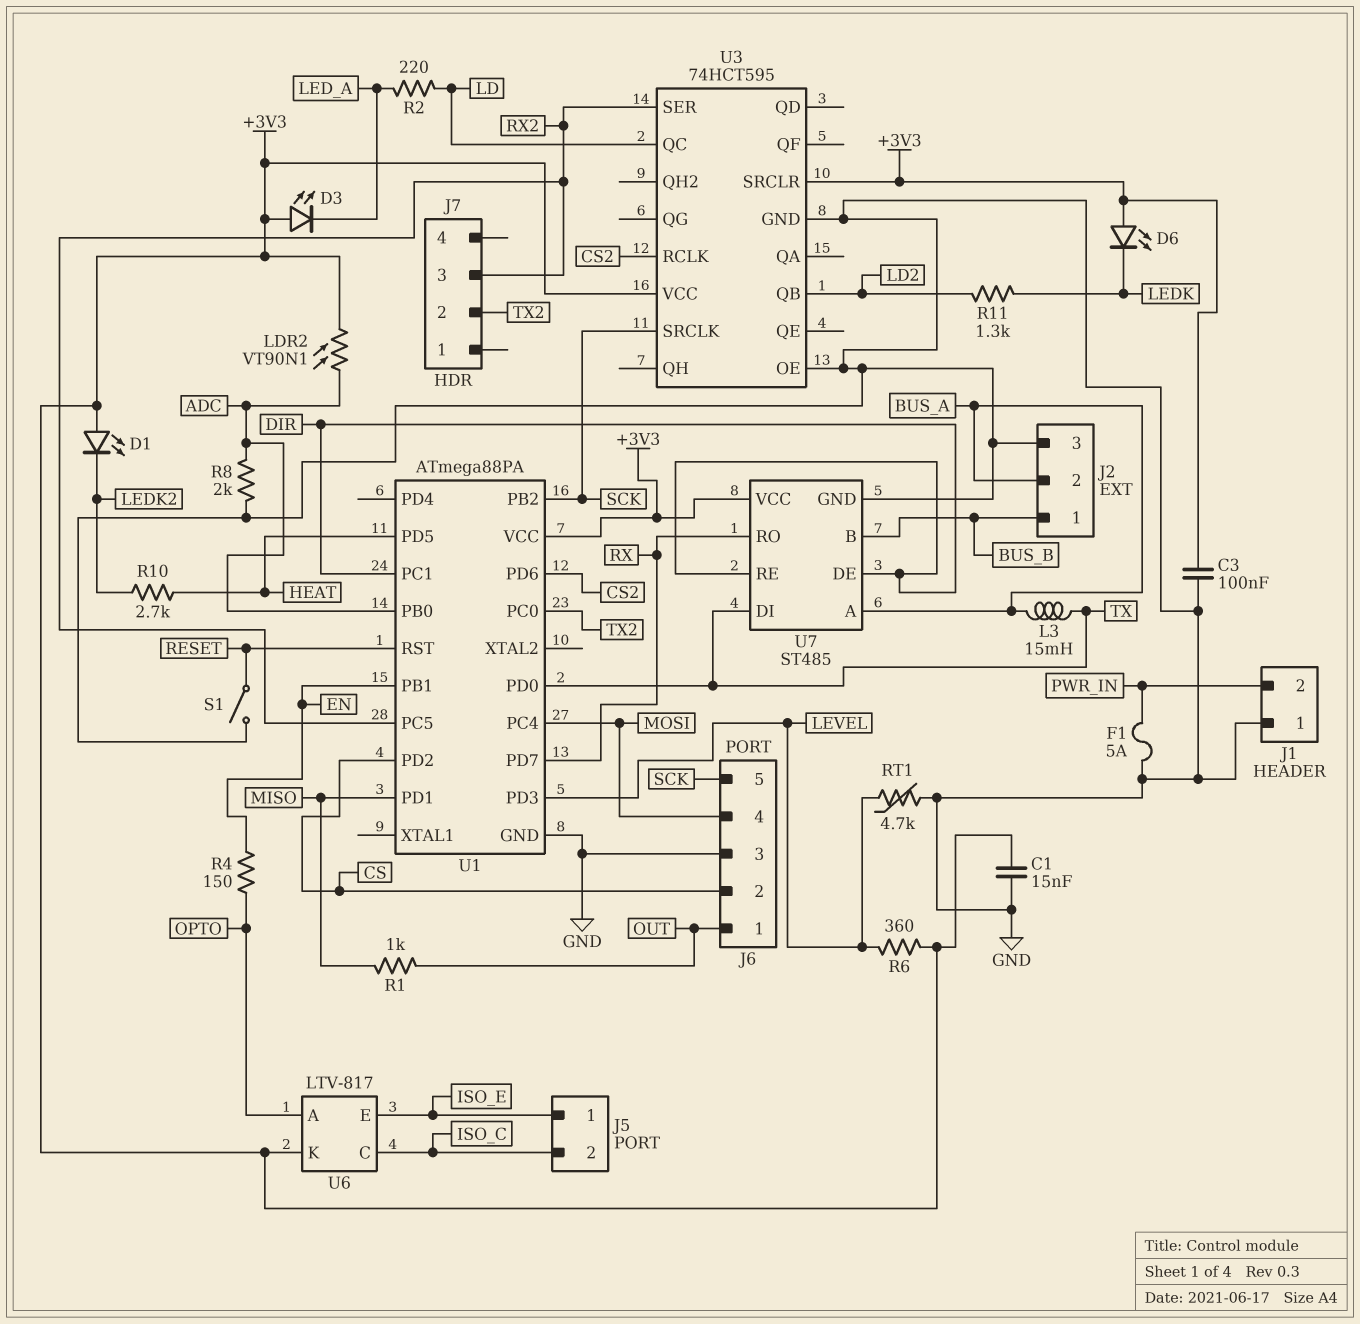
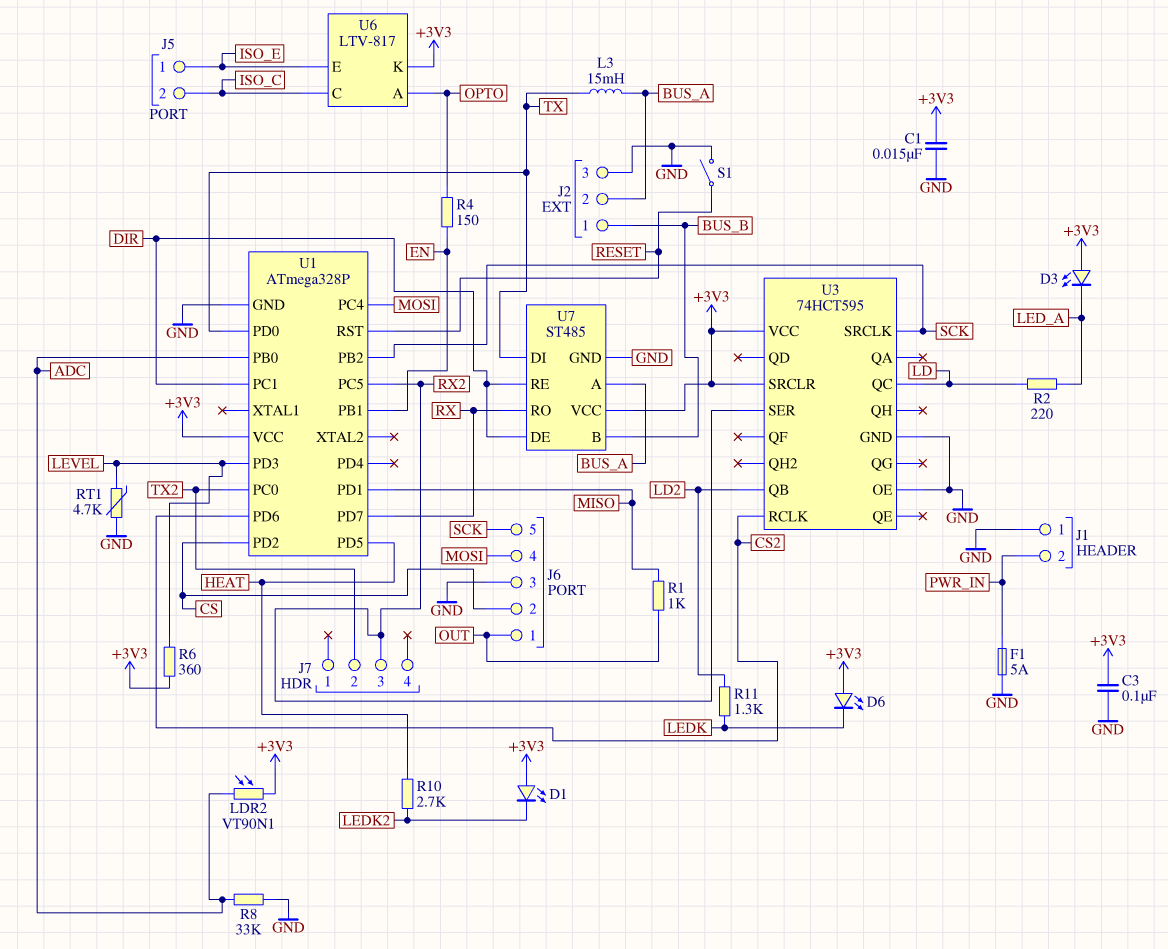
R8: 2k (ADC, GND) -> 33k (ADC, GND)
U1: ATmega88PA -> ATmega328P

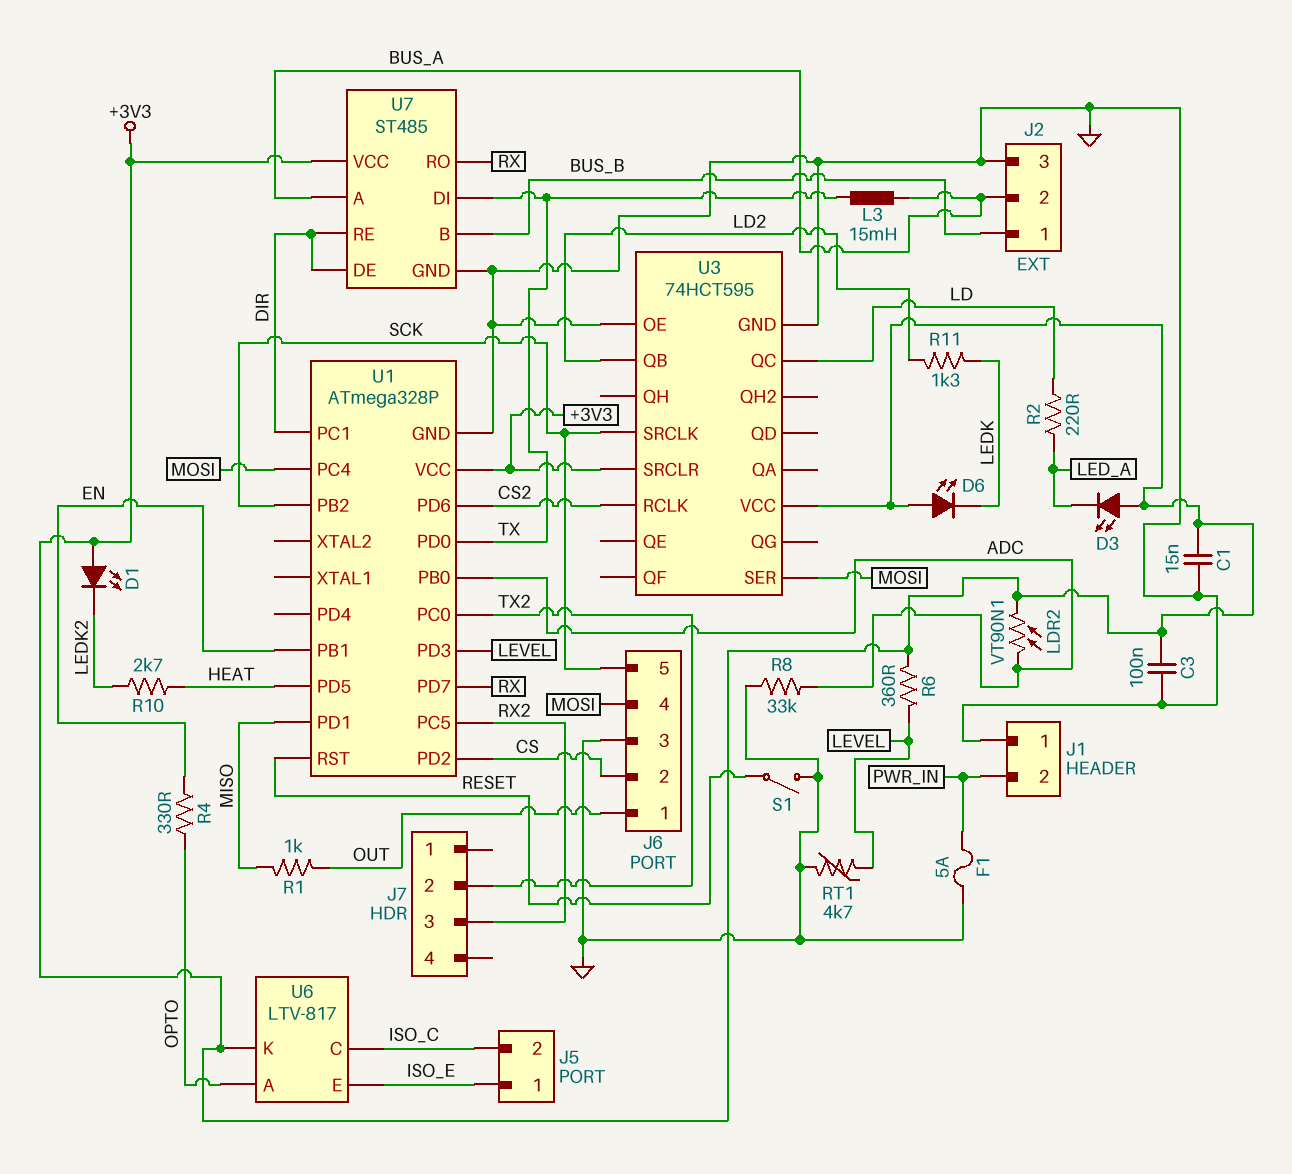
R4: 150 (EN, OPTO) -> 330 (EN, OPTO)
U3 pin SER: RX2 -> MOSI

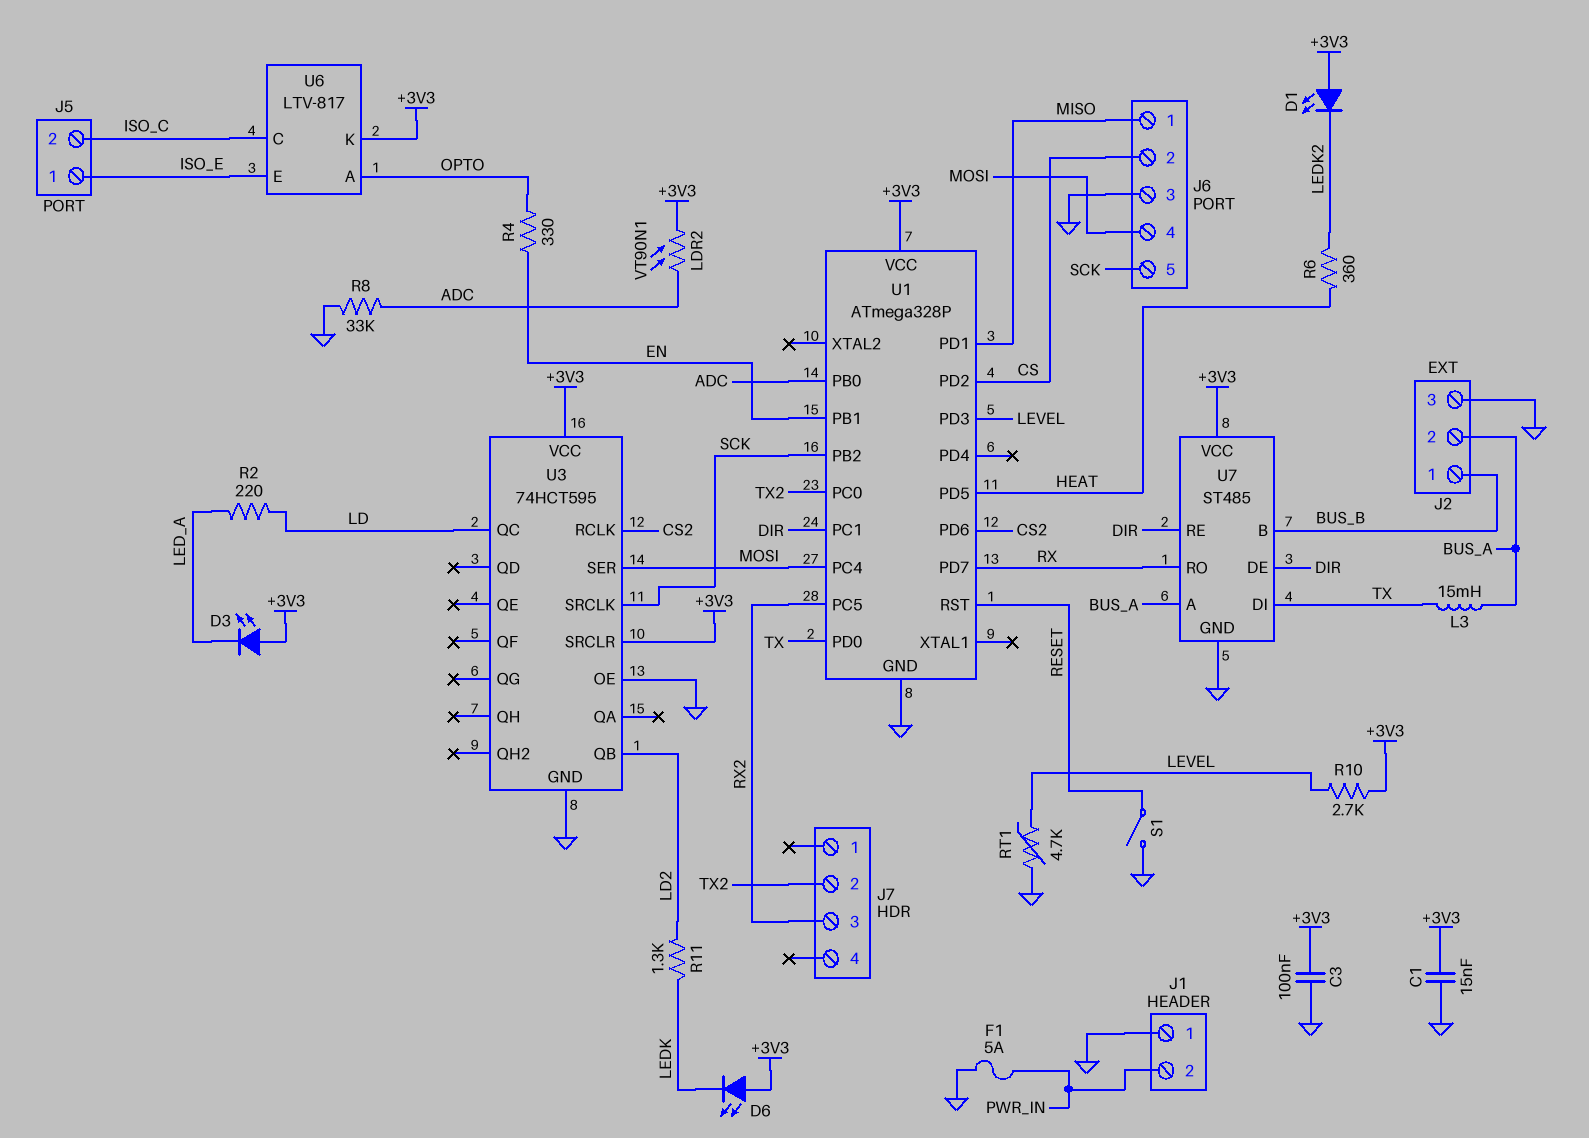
J6 pin 1: OUT -> MISO
R1: 1k (MISO, OUT) -> none
R6: 360 (+3V3, LEVEL) -> 360 (HEAT, LEDK2)
R10: 2.7k (HEAT, LEDK2) -> 2.7k (+3V3, LEVEL)

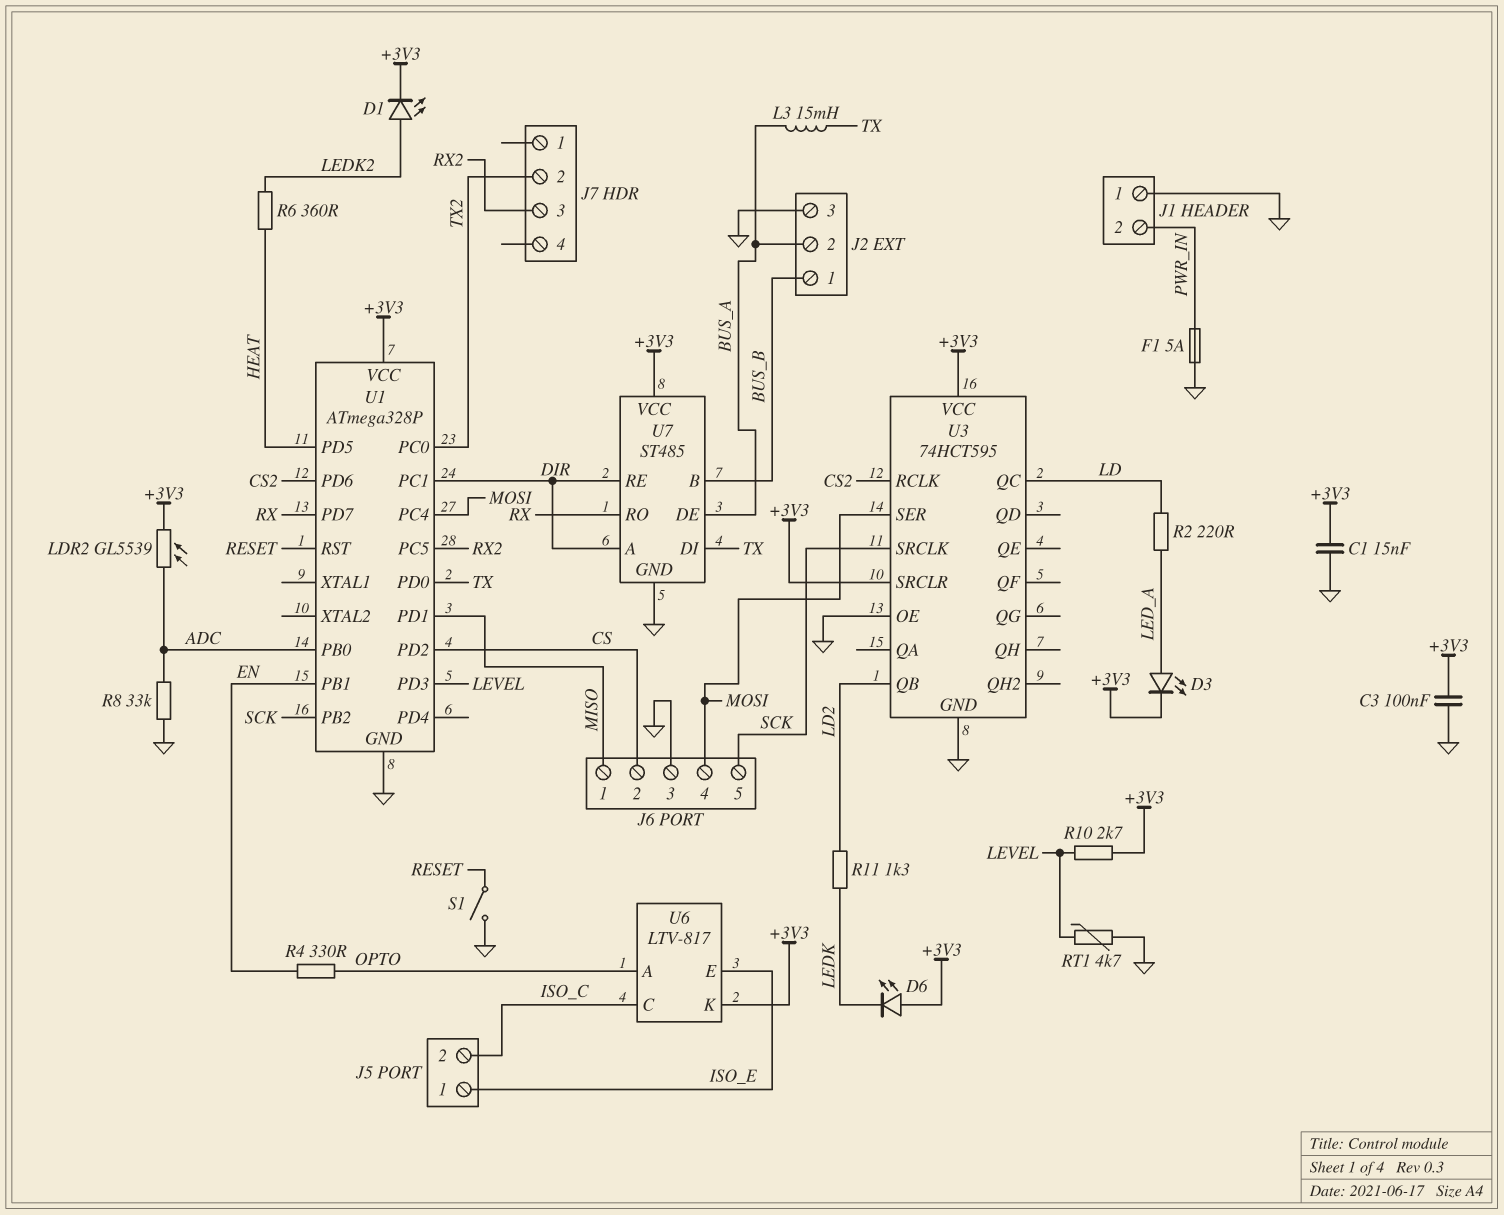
D1: LED (A +3V3, K LEDK2) -> LED (A LEDK2, K +3V3)
D3: LED (A +3V3, K LED_A) -> LED (A LED_A, K +3V3)
LDR2: VT90N1 (+3V3, ADC) -> GL5539 (+3V3, ADC)
U7 pin A: BUS_A -> DIR
U7 pin DE: DIR -> BUS_A

